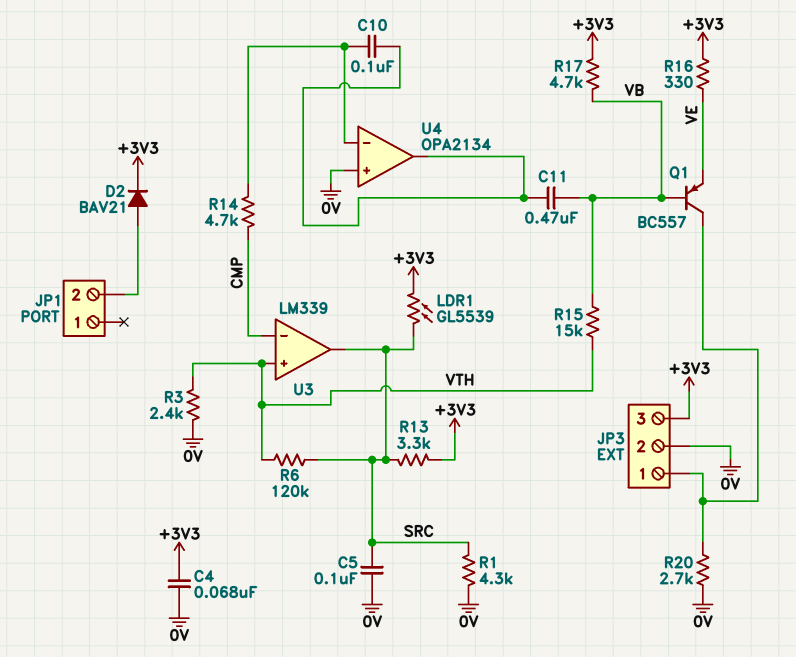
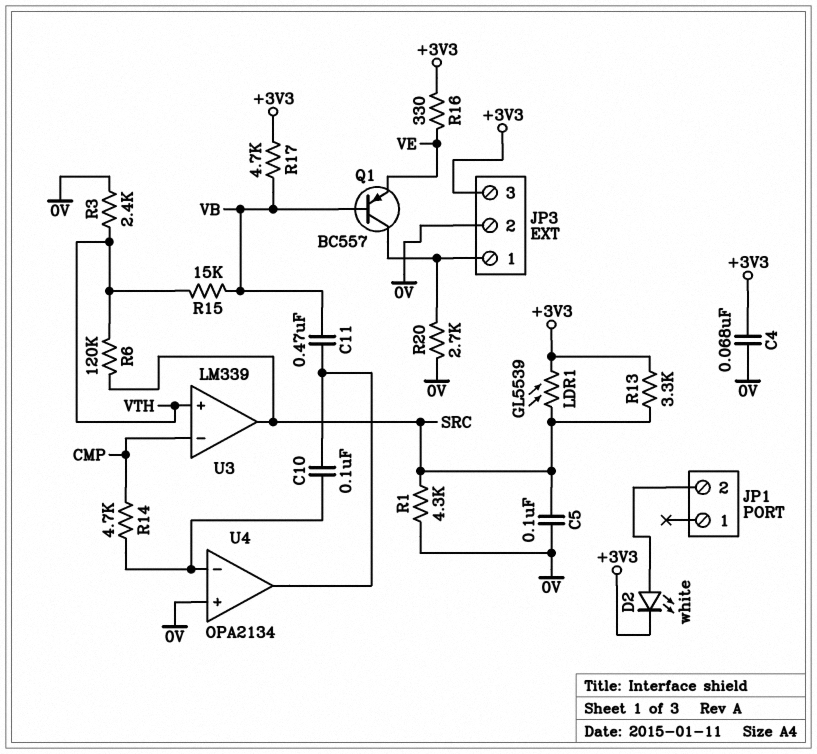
D2: diode BAV21 (A JP1/2, K +3V3) -> LED white (A JP1/2, K +3V3)

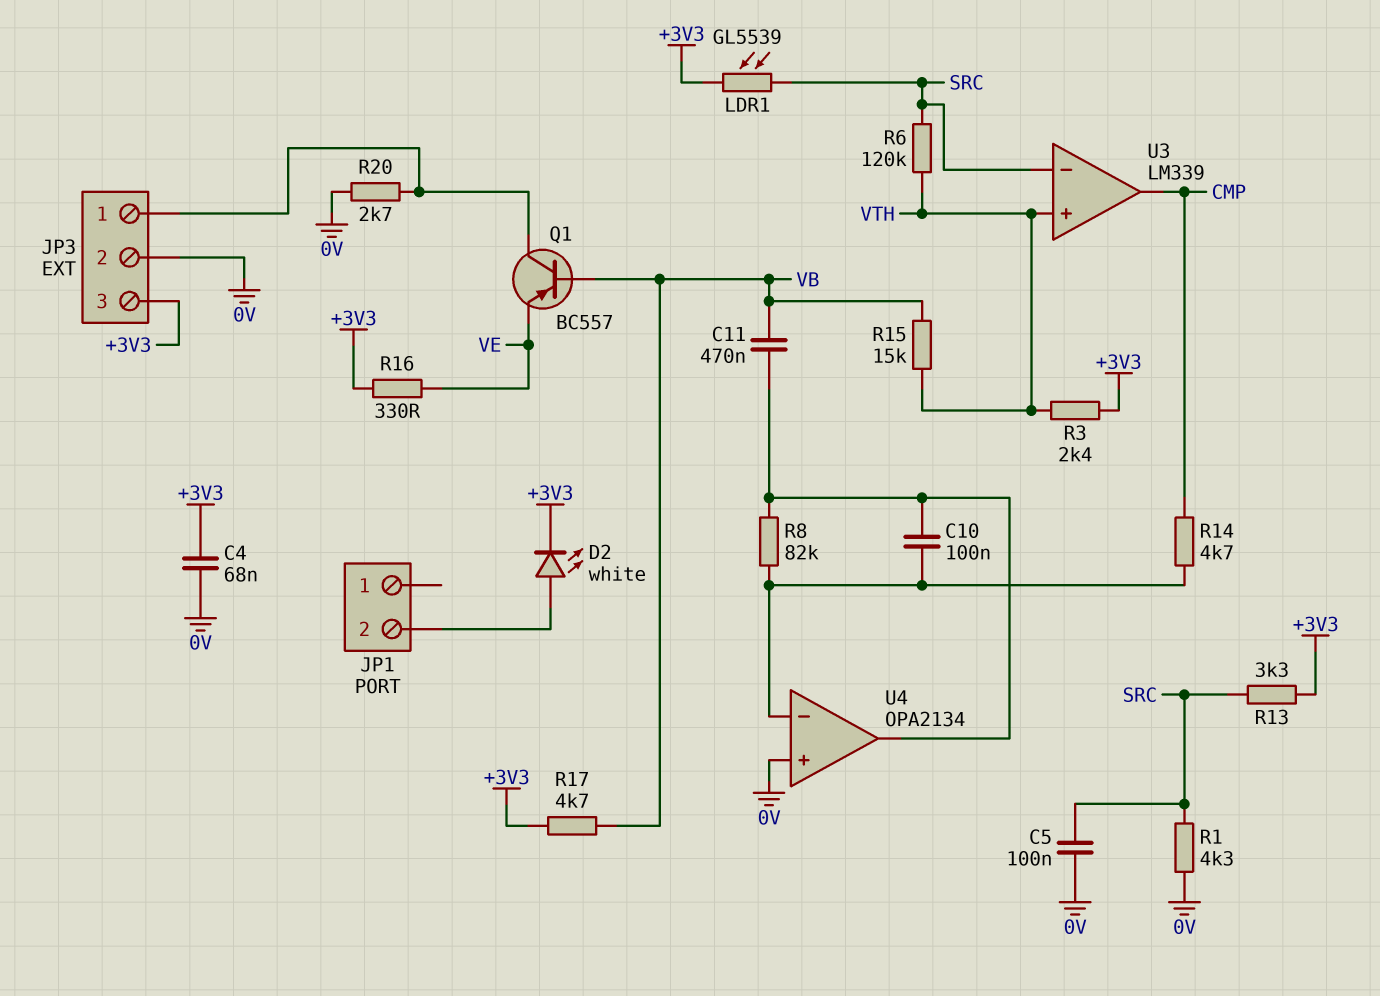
R3: 2.4k (0V, VTH) -> 2.4k (+3V3, VTH)
R8: none -> 82k (U4/in-, U4/out)
U3 pin in-: CMP -> SRC
U3 pin out: SRC -> CMP

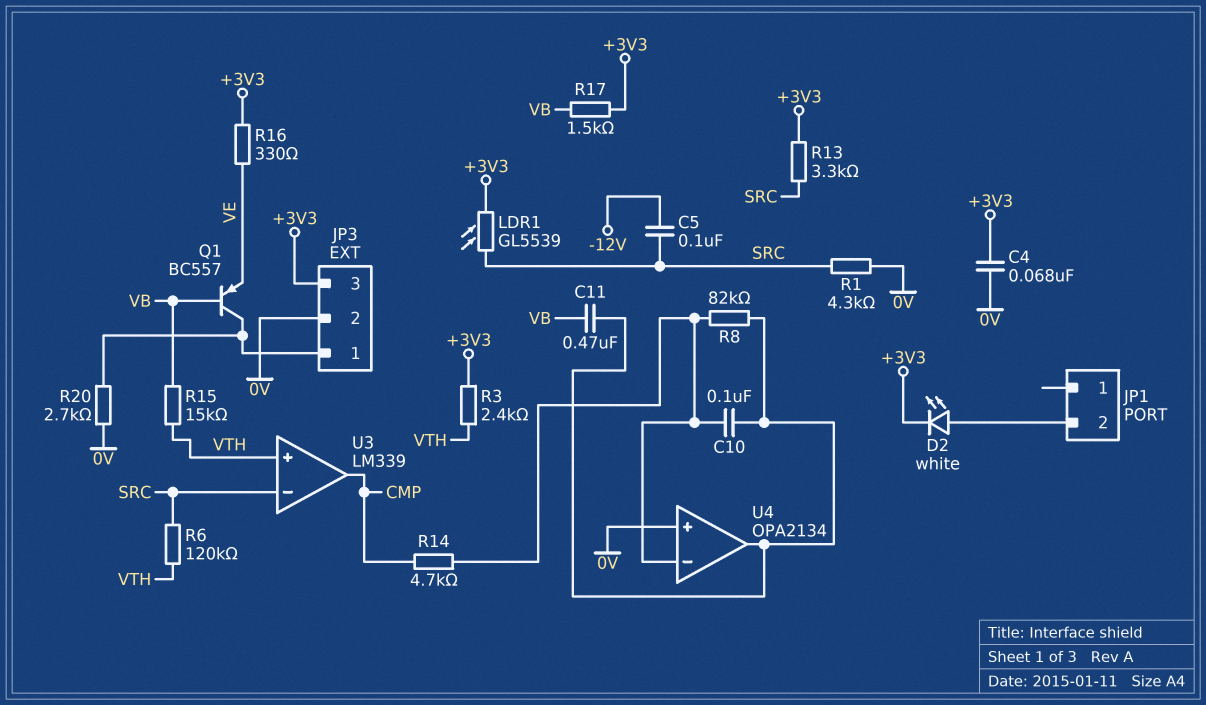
C5: 100nF (0V, SRC) -> 100nF (-12V, SRC)
R17: 4.7k (+3V3, VB) -> 1.5k (+3V3, VB)

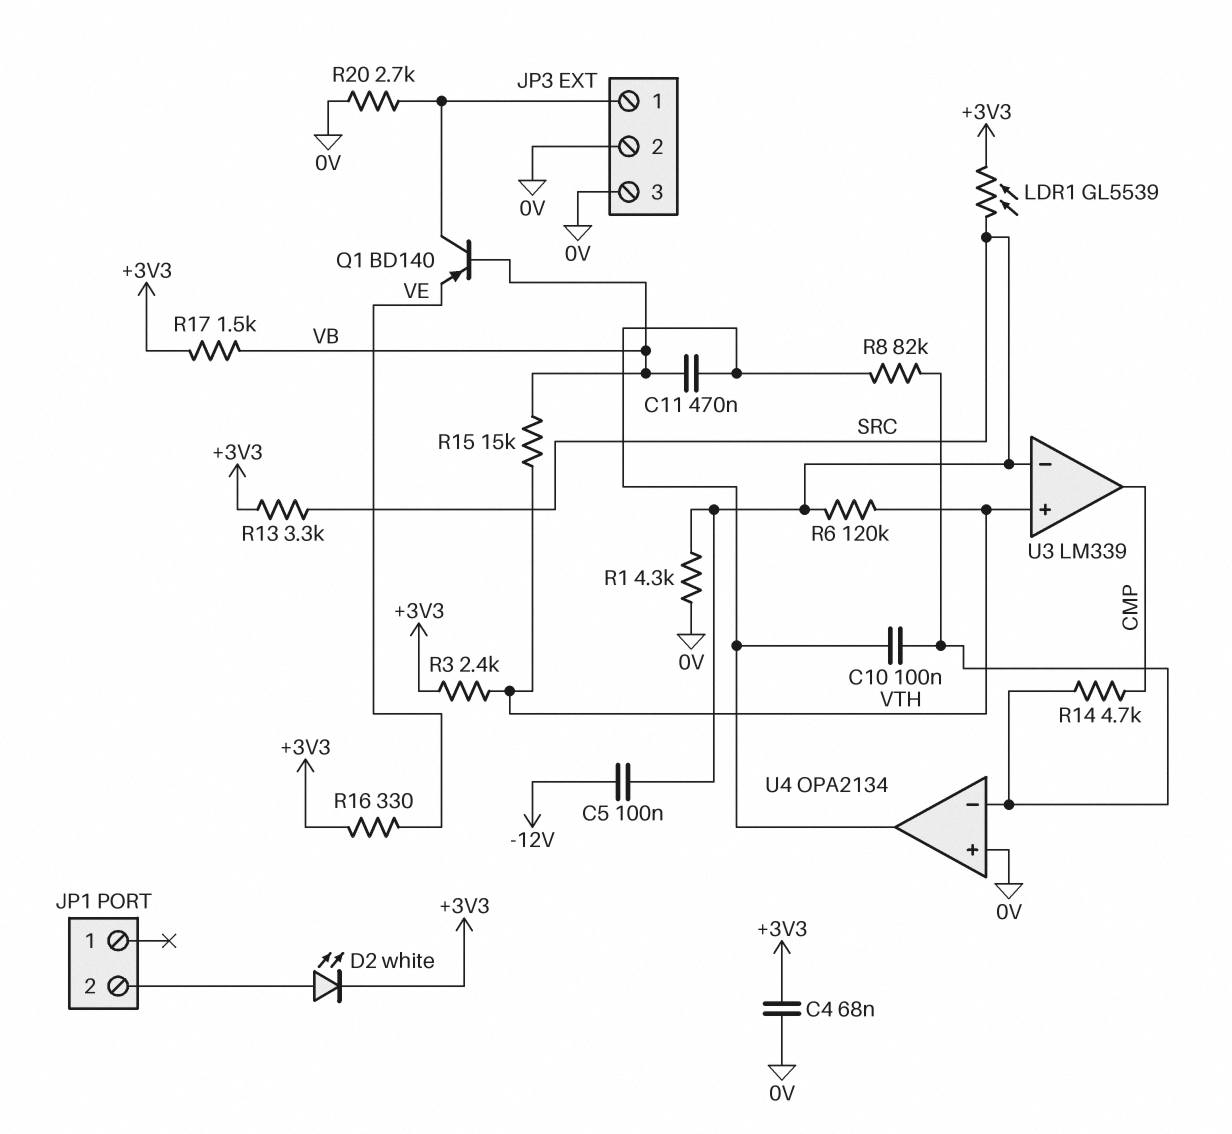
JP3 pin 3: +3V3 -> 0V
Q1: PNP BC557 (B VB, C JP3/1, E VE) -> PNP BD140 (B VB, C JP3/1, E VE)

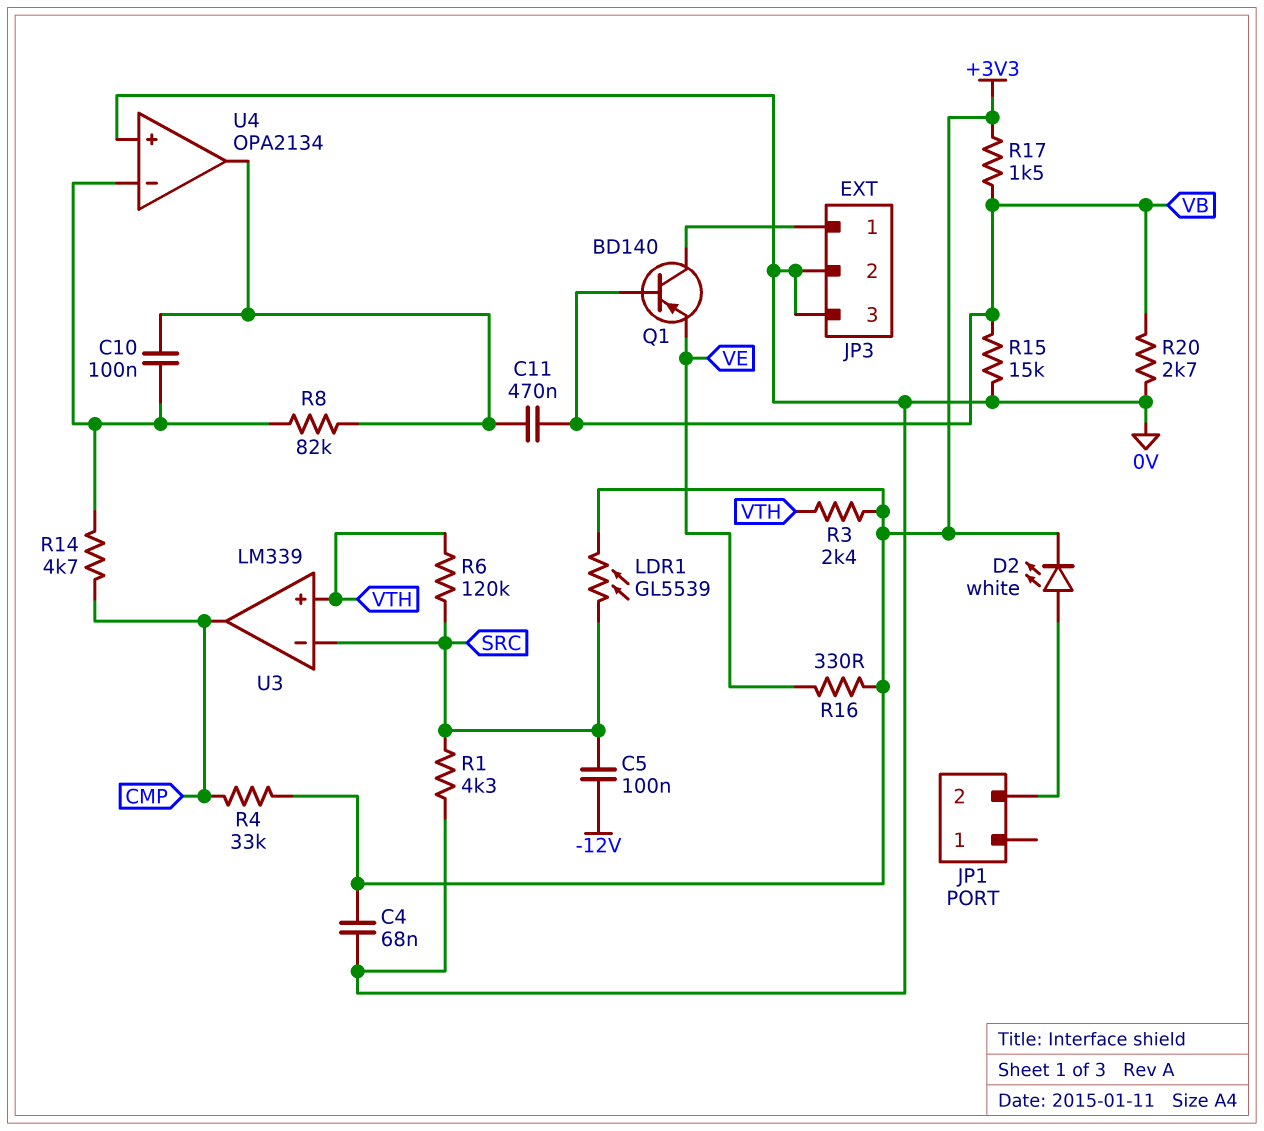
R4: none -> 33k (+3V3, CMP)
R13: 3.3k (+3V3, SRC) -> none
R15: 15k (VB, VTH) -> 15k (0V, VB)
R20: 2.7k (0V, JP3/1) -> 2.7k (0V, VB)

